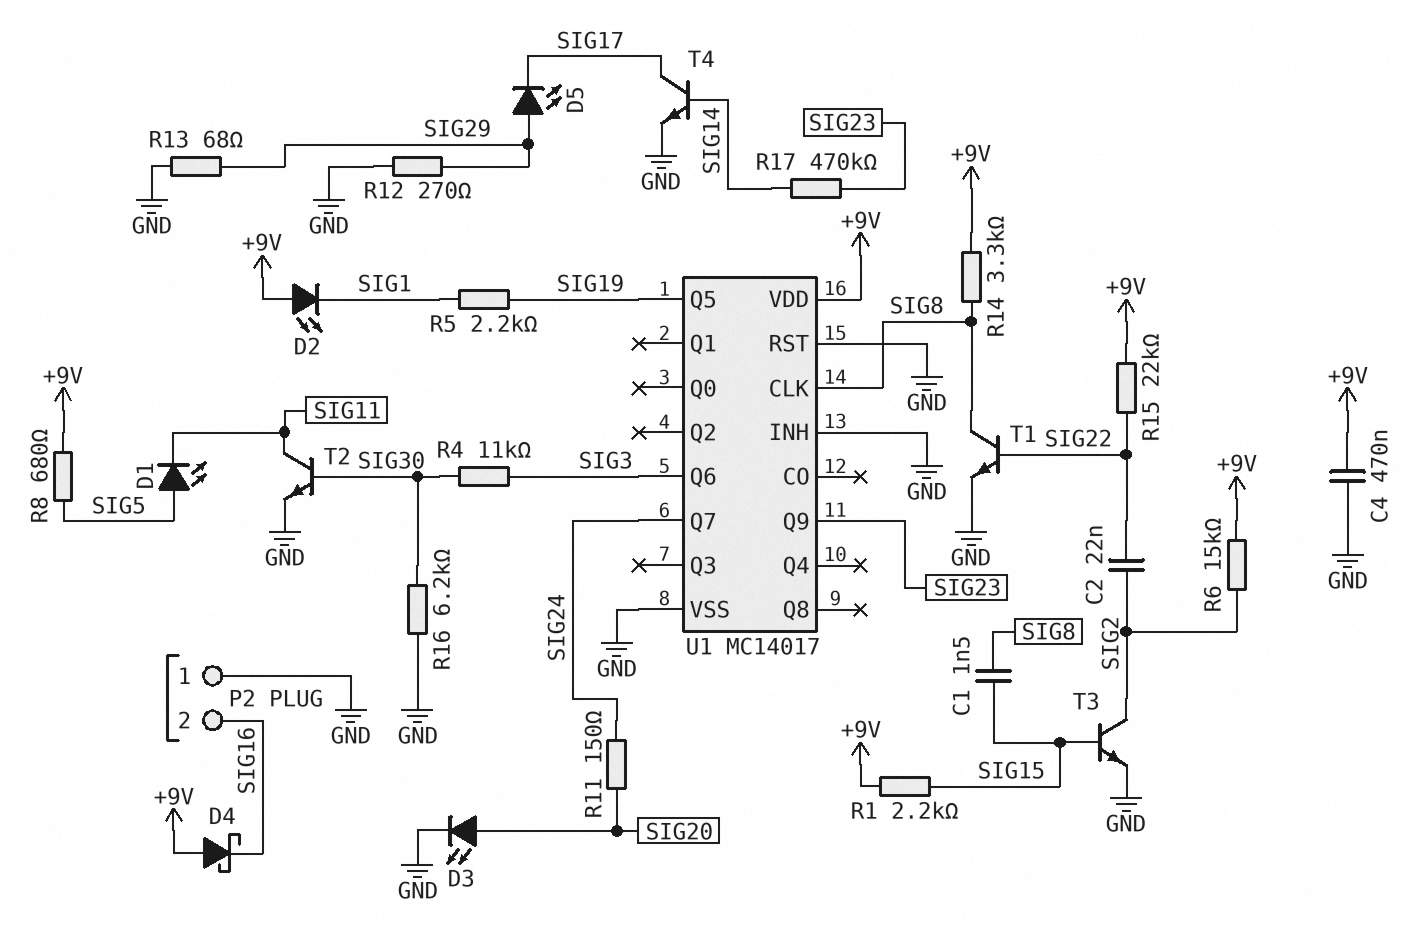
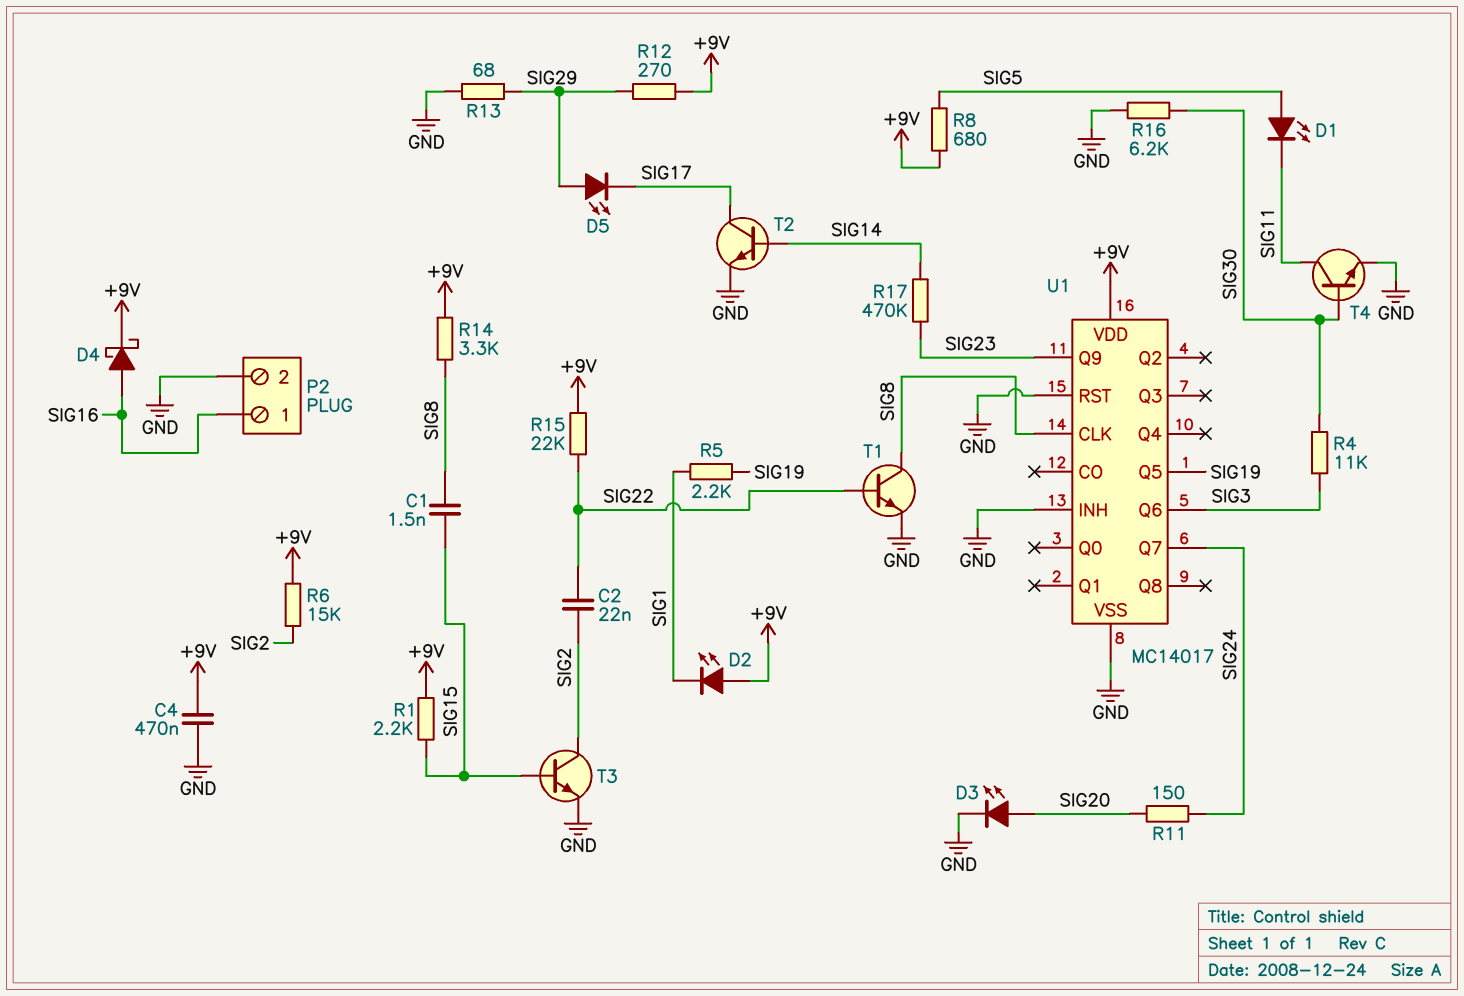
D4: schottky (A +9V, K SIG16) -> schottky (A SIG16, K +9V)
P2 pin 1: GND -> SIG16
P2 pin 2: SIG16 -> GND
R12: 270 (GND, SIG29) -> 270 (+9V, SIG29)
T2: NPN (B SIG30, C SIG11, E GND) -> NPN (B SIG14, C SIG17, E GND)
T4: NPN (B SIG14, C SIG17, E GND) -> NPN (B SIG30, C SIG11, E GND)

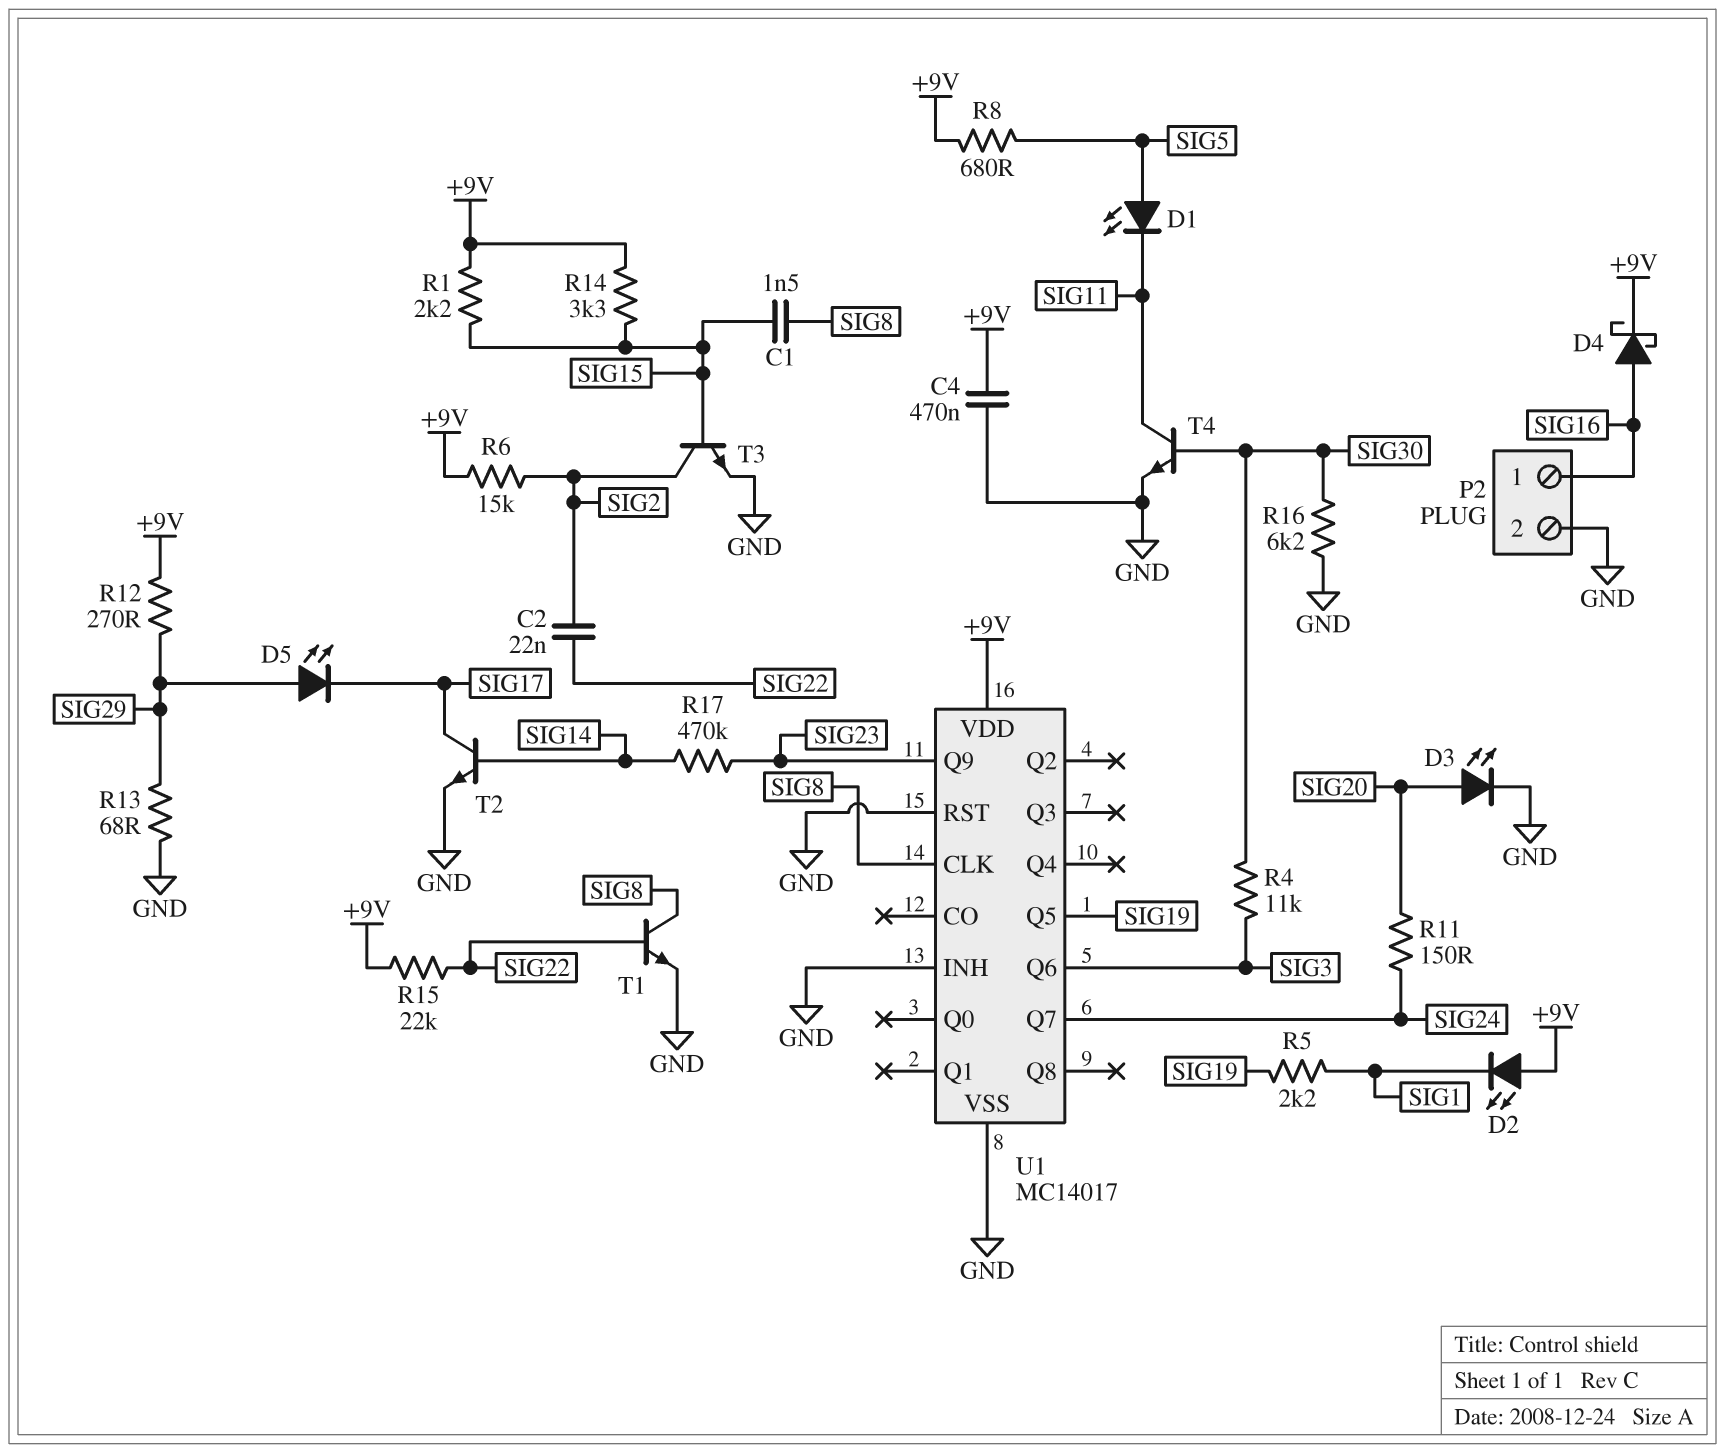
R14: 3.3k (+9V, SIG8) -> 3.3k (+9V, SIG15)

